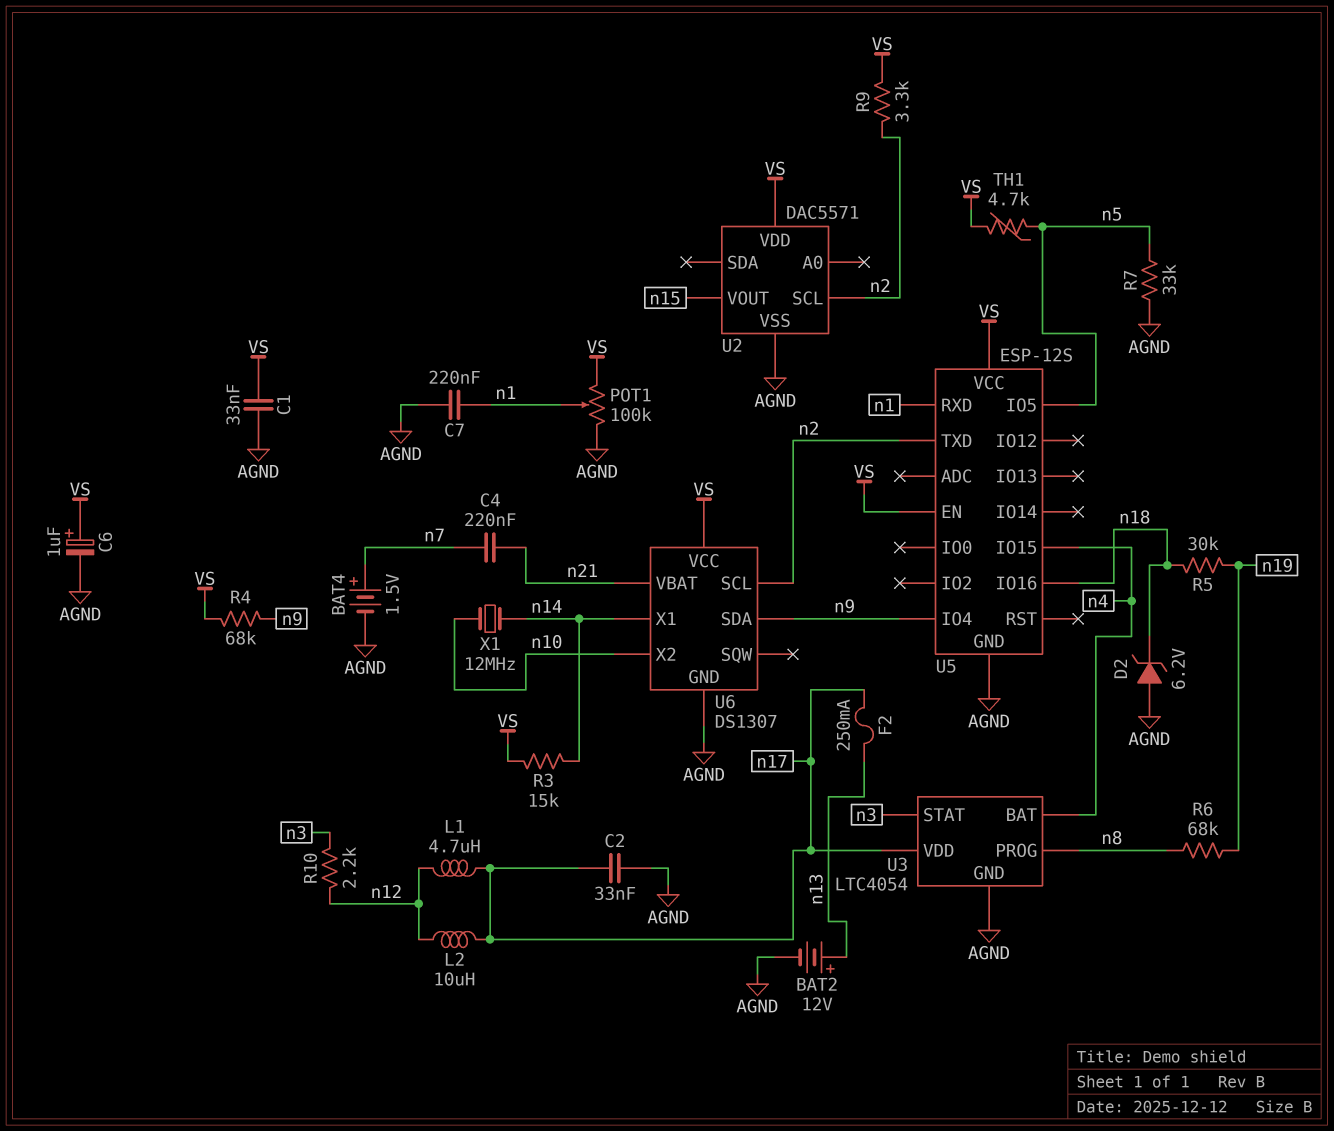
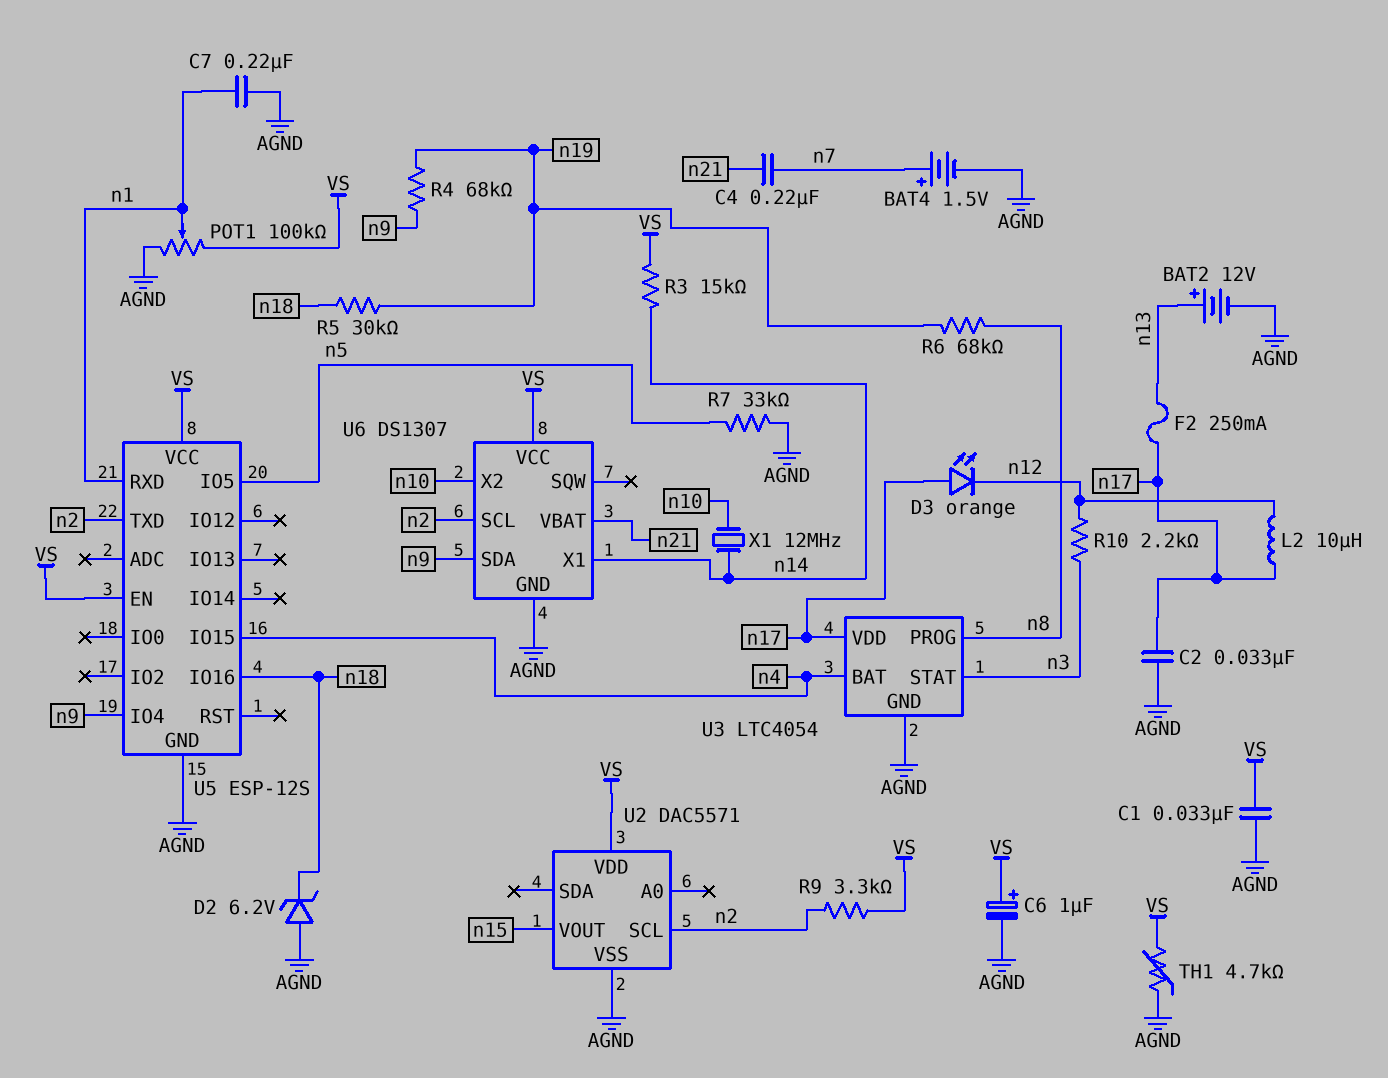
D3: none -> LED orange (A n17, K n12)
L1: 4.7uH (n12, n17) -> none
R4: 68k (VS, n9) -> 68k (n9, n19)
TH1: 4.7k (VS, n5) -> 4.7k (AGND, VS)

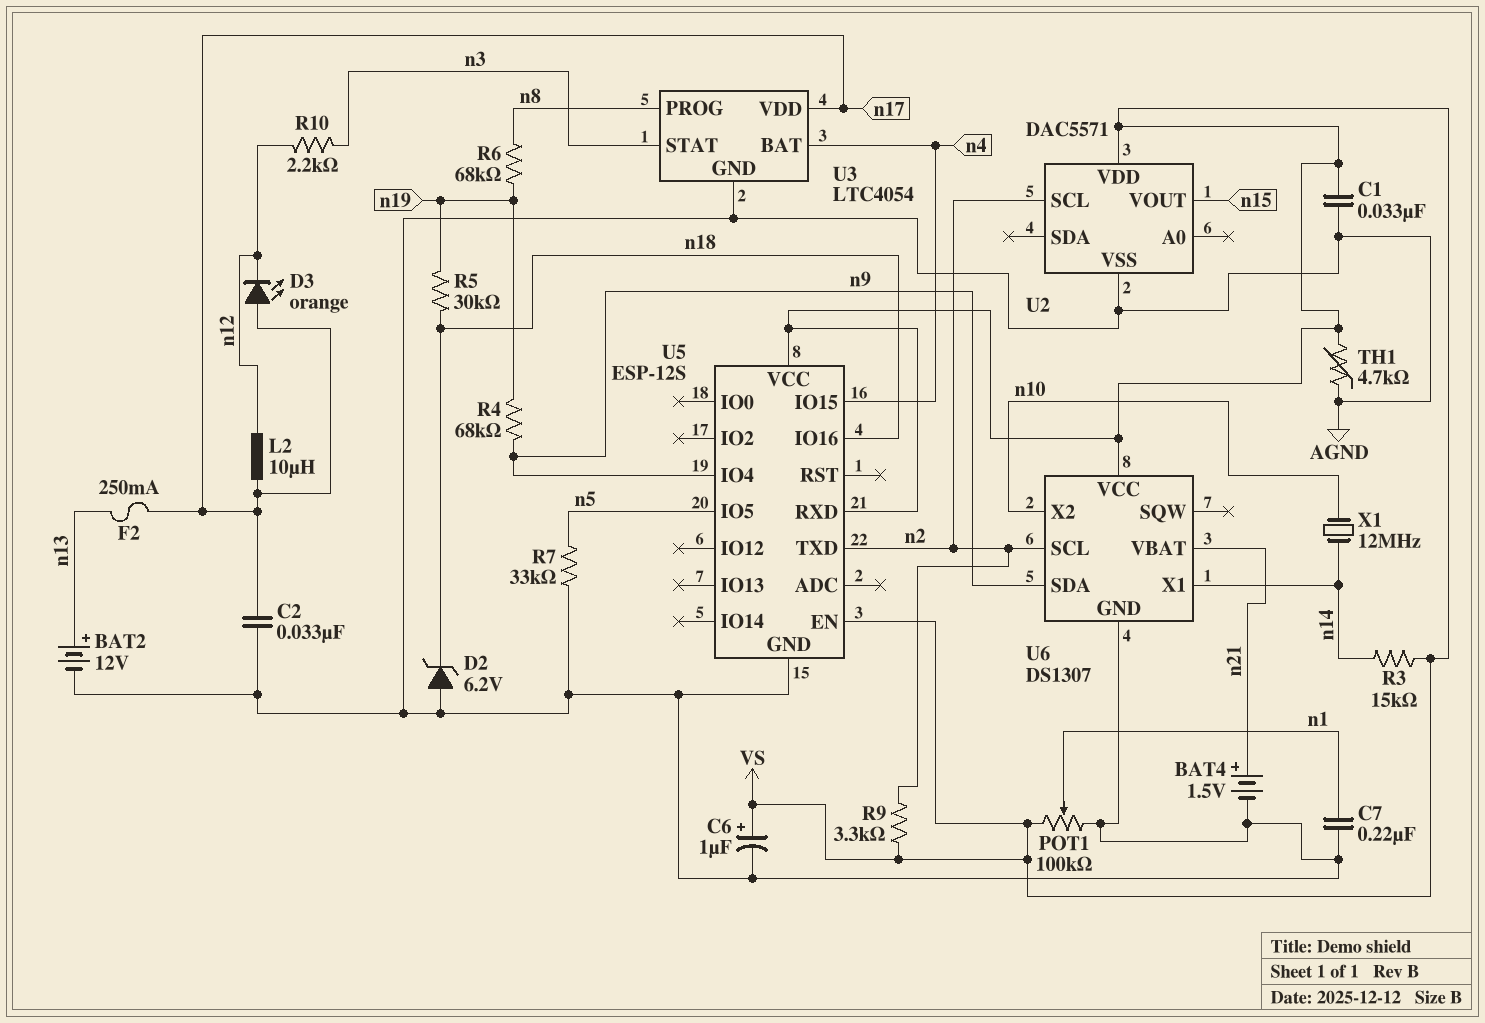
BAT4: 1.5V (plus n7, minus AGND) -> 1.5V (plus n21, minus AGND)
C4: 220nF (n7, n21) -> none
U5 pin RXD: n1 -> VS

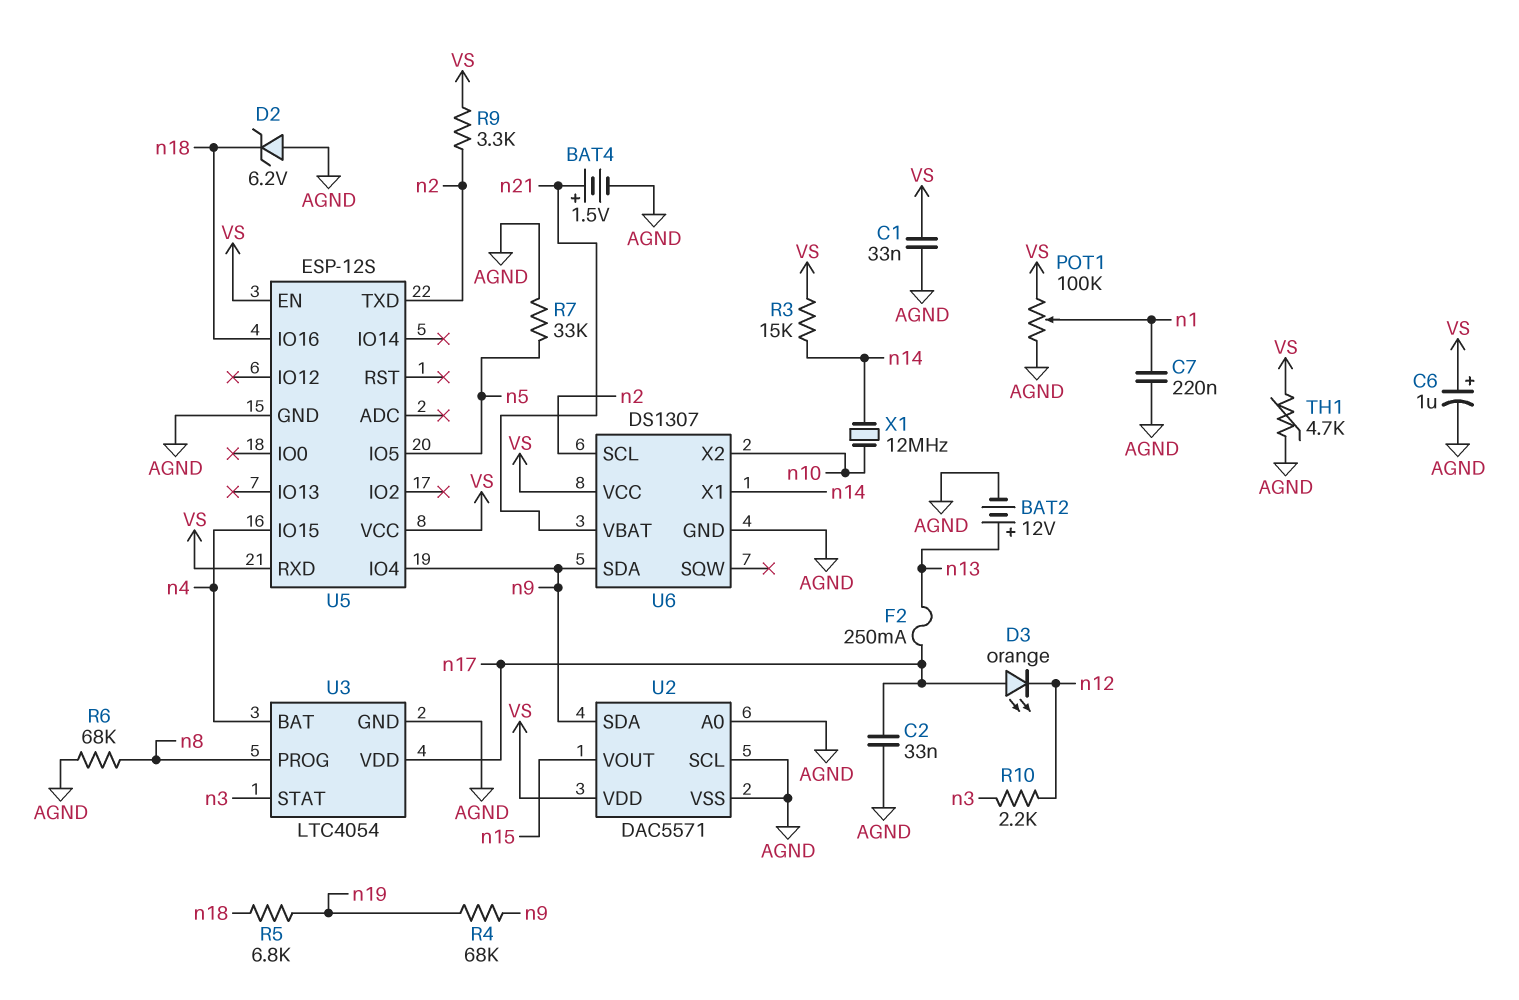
L2: 10uH (n12, n17) -> none
R5: 30k (n18, n19) -> 6.8k (n18, n19)
R6: 68k (n8, n19) -> 68k (AGND, n8)
U2 pin A0: none -> AGND
U2 pin SCL: n2 -> AGND
U2 pin SDA: none -> n9

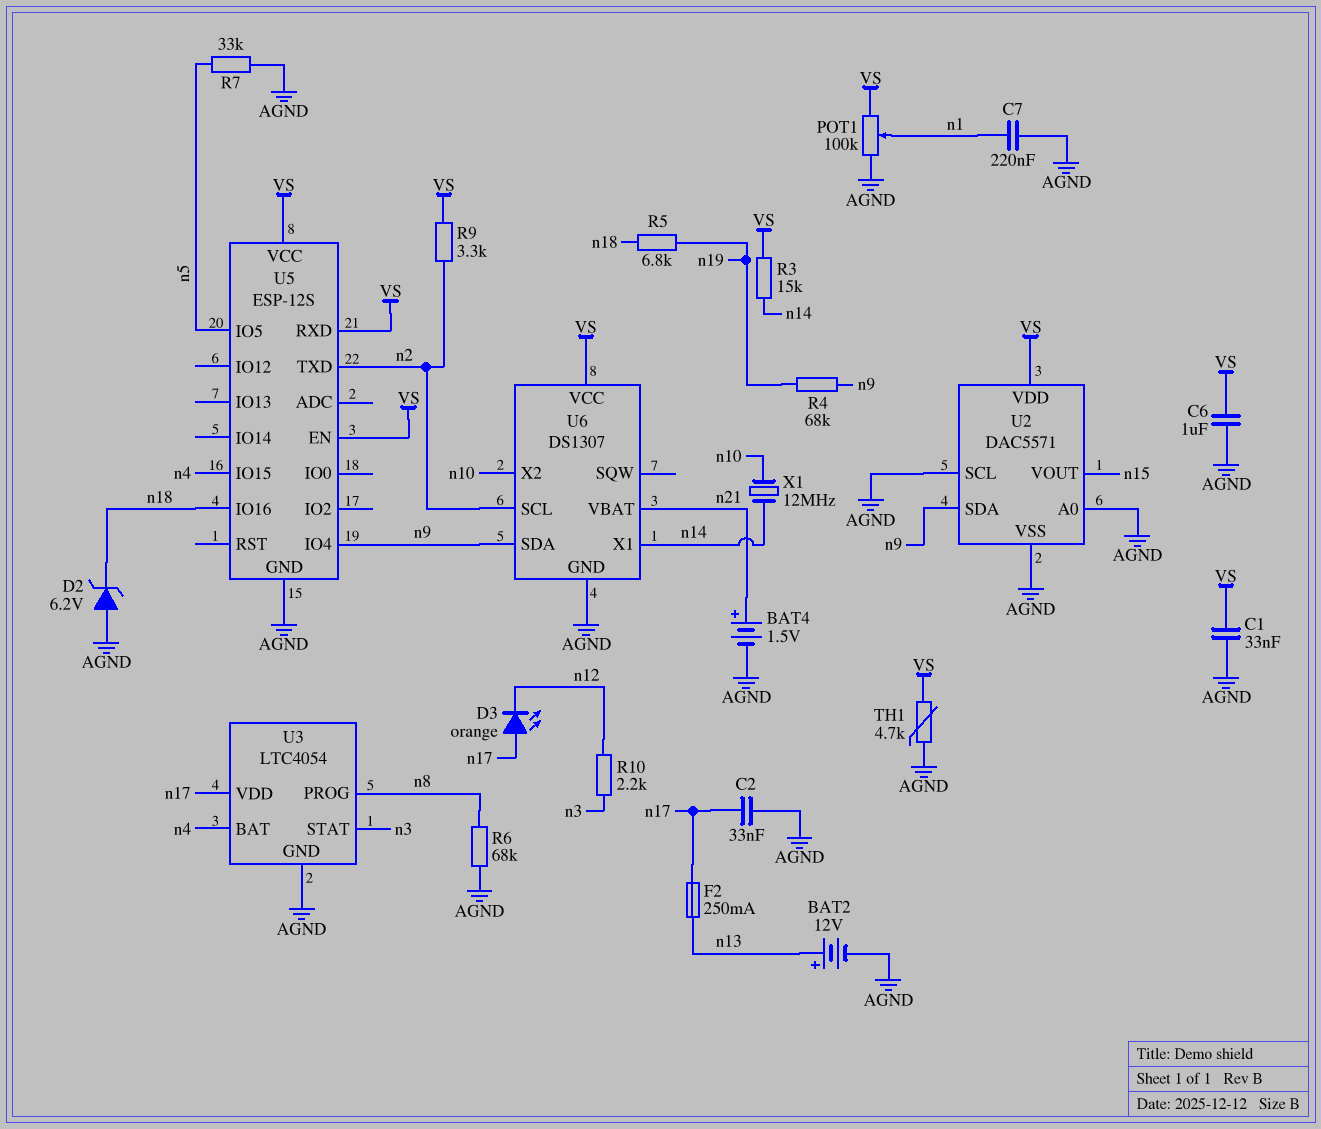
C6: 1uF (plus VS, minus AGND) -> 1uF (AGND, VS)

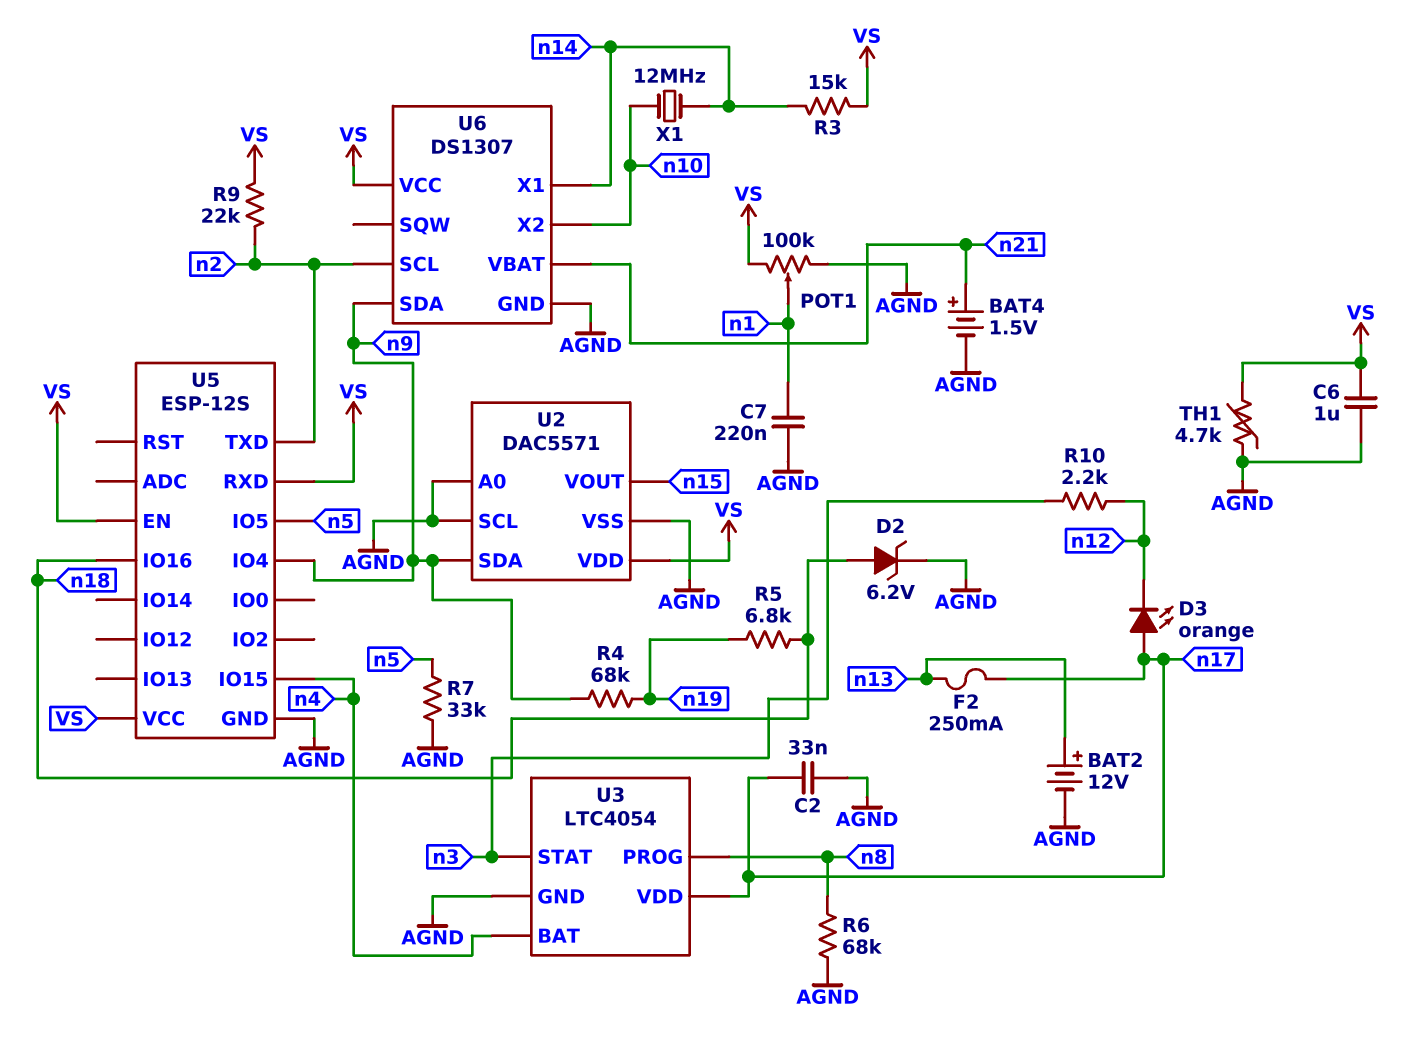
C1: 33nF (AGND, VS) -> none
D2: zener 6.2V (A AGND, K n18) -> zener 6.2V (A n18, K AGND)
R9: 3.3k (VS, n2) -> 22k (VS, n2)

